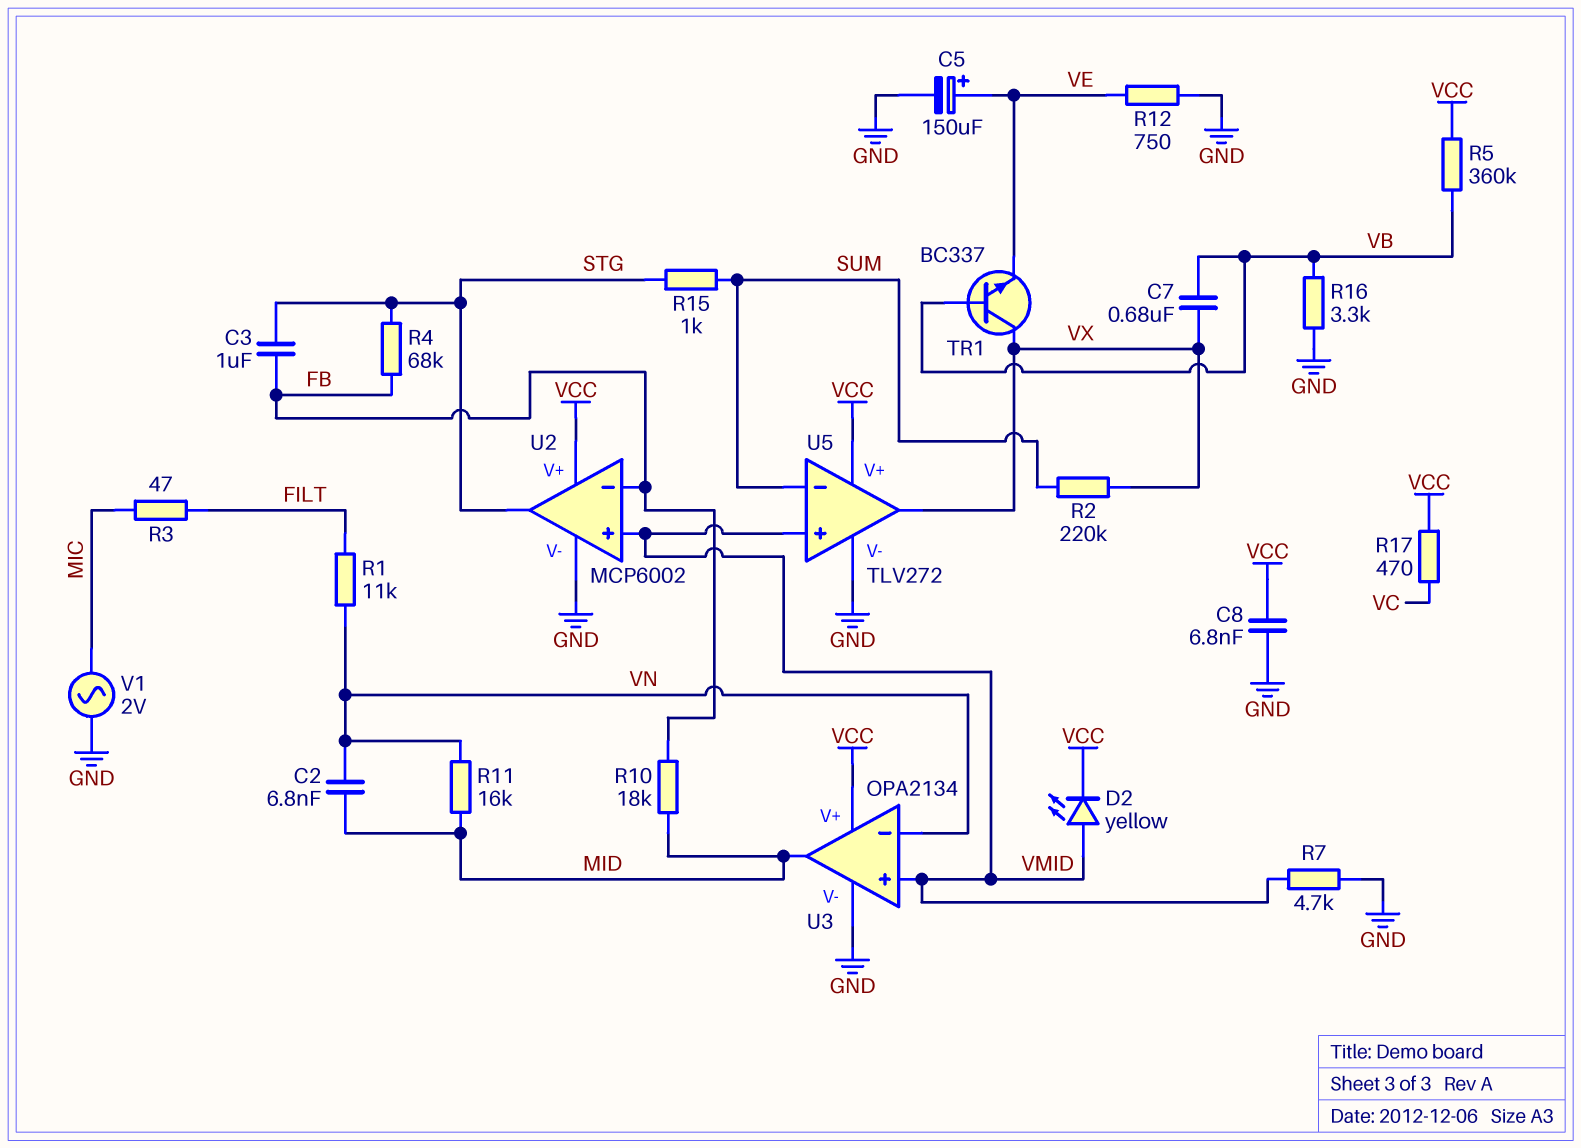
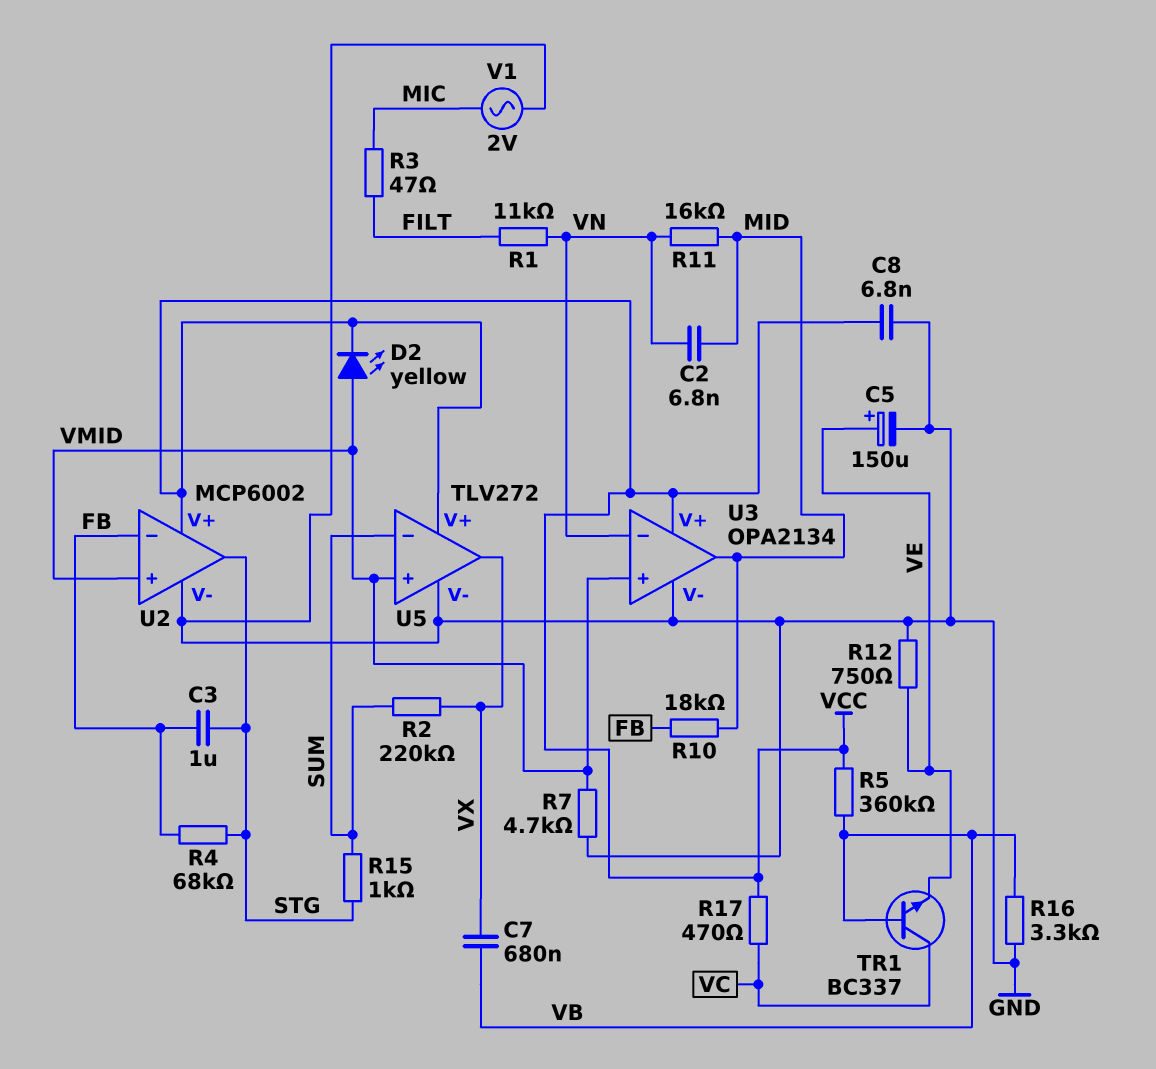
TR1: NPN BC337 (B VB, C VX, E VE) -> NPN BC337 (B VB, C VC, E VE)

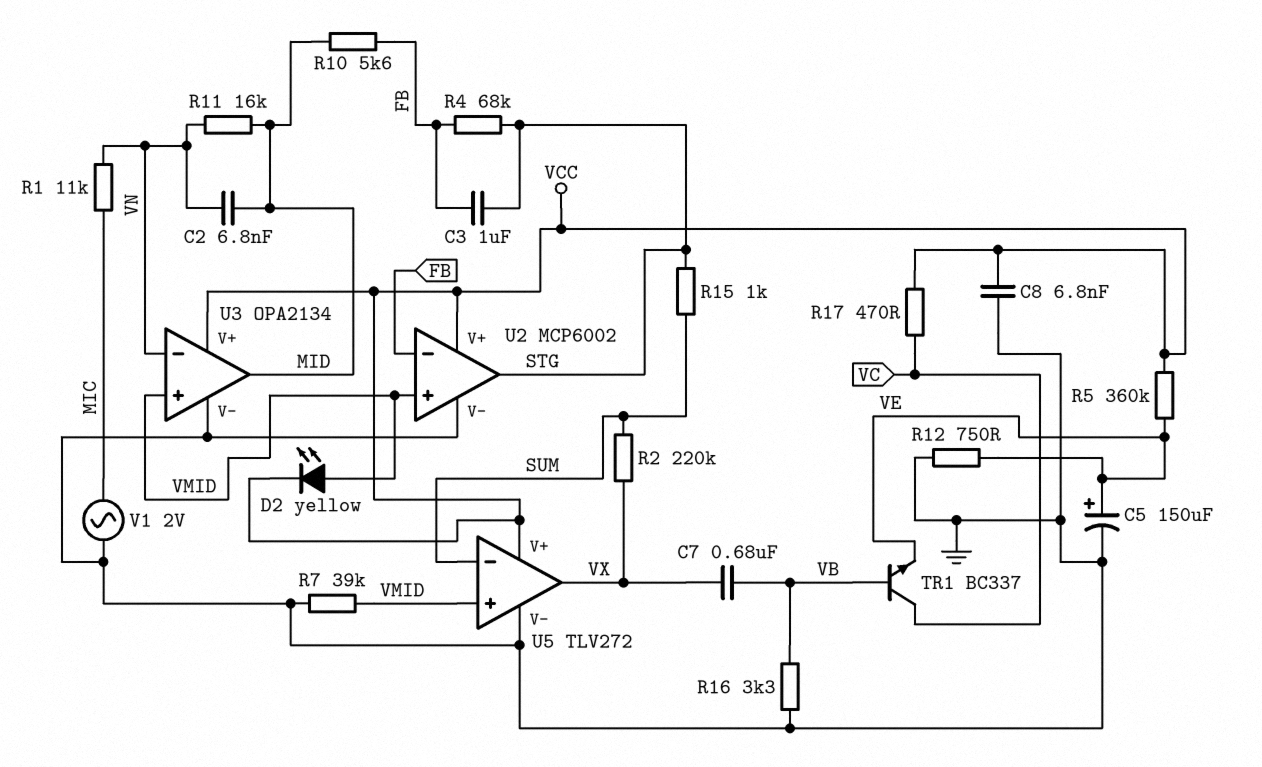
R1: 11k (FILT, VN) -> 11k (MIC, VN)
R3: 47 (FILT, MIC) -> none
R5: 360k (VB, VCC) -> 360k (VCC, VE)
R7: 4.7k (GND, VMID) -> 39k (GND, VMID)
R10: 18k (FB, MID) -> 5.6k (FB, MID)

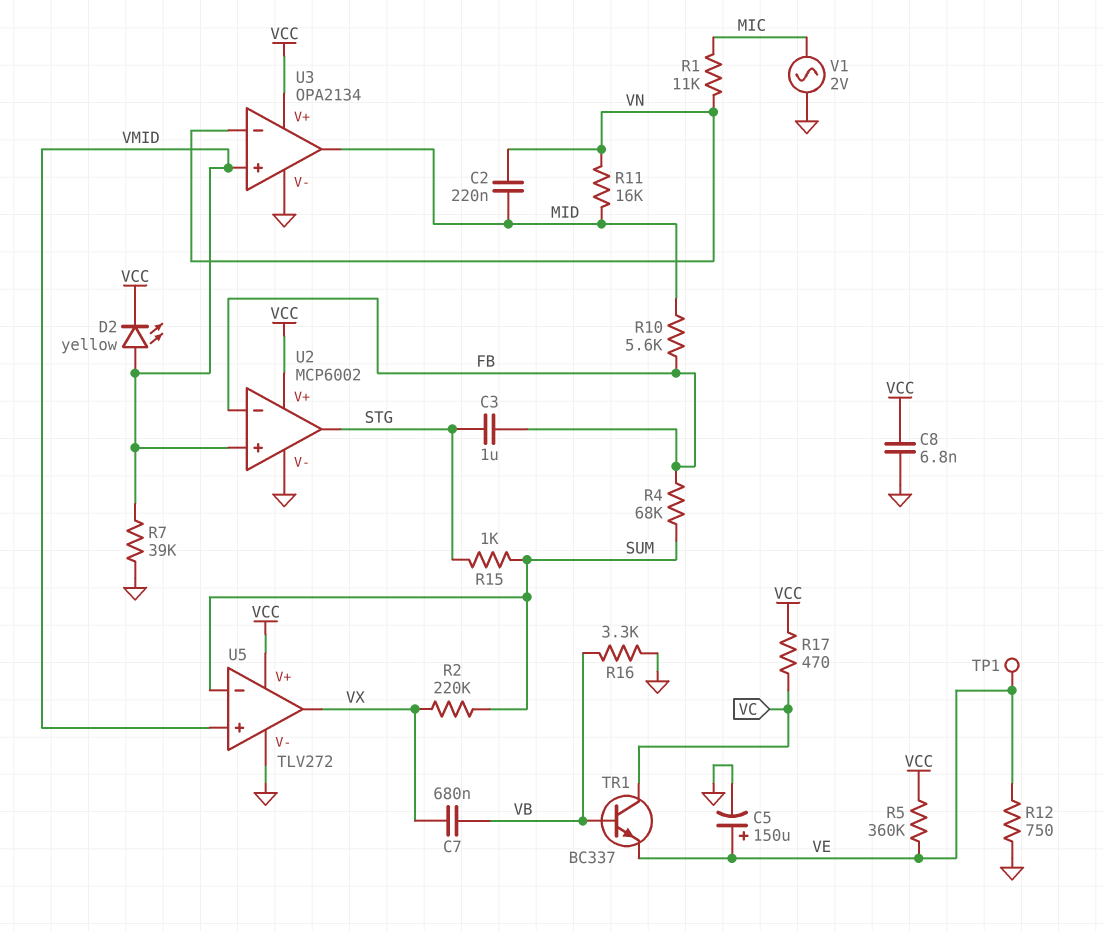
C2: 6.8nF (MID, VN) -> 220nF (MID, VN)
R4: 68k (FB, STG) -> 68k (FB, SUM)
TP1: none -> test point (VE)

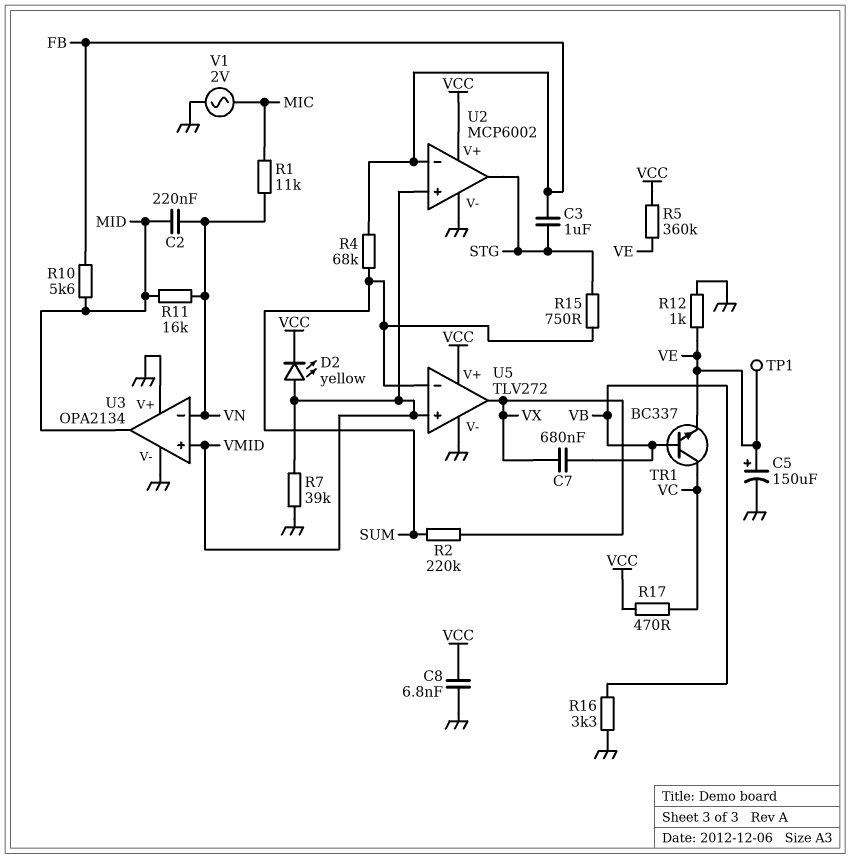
R12: 750 (GND, VE) -> 1k (GND, VE)
R15: 1k (STG, SUM) -> 750 (STG, SUM)
U3 pin V+: VCC -> GND

